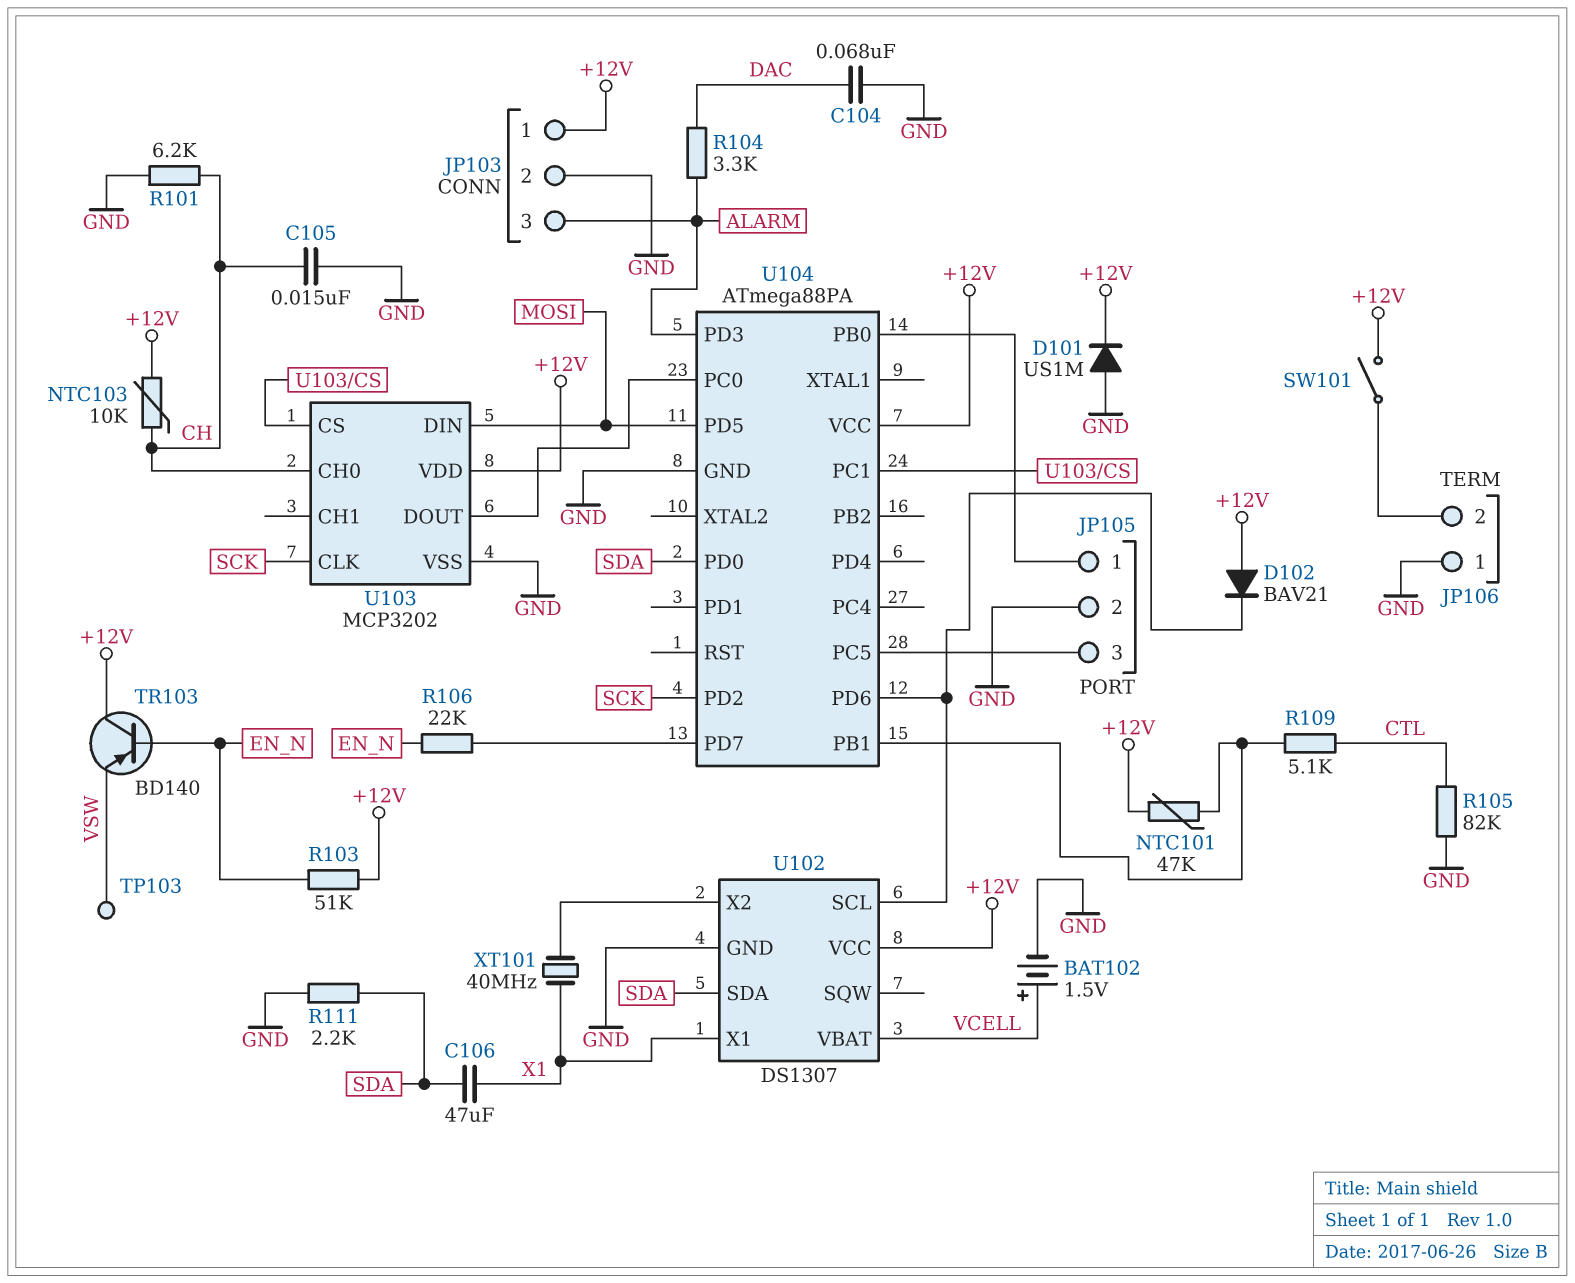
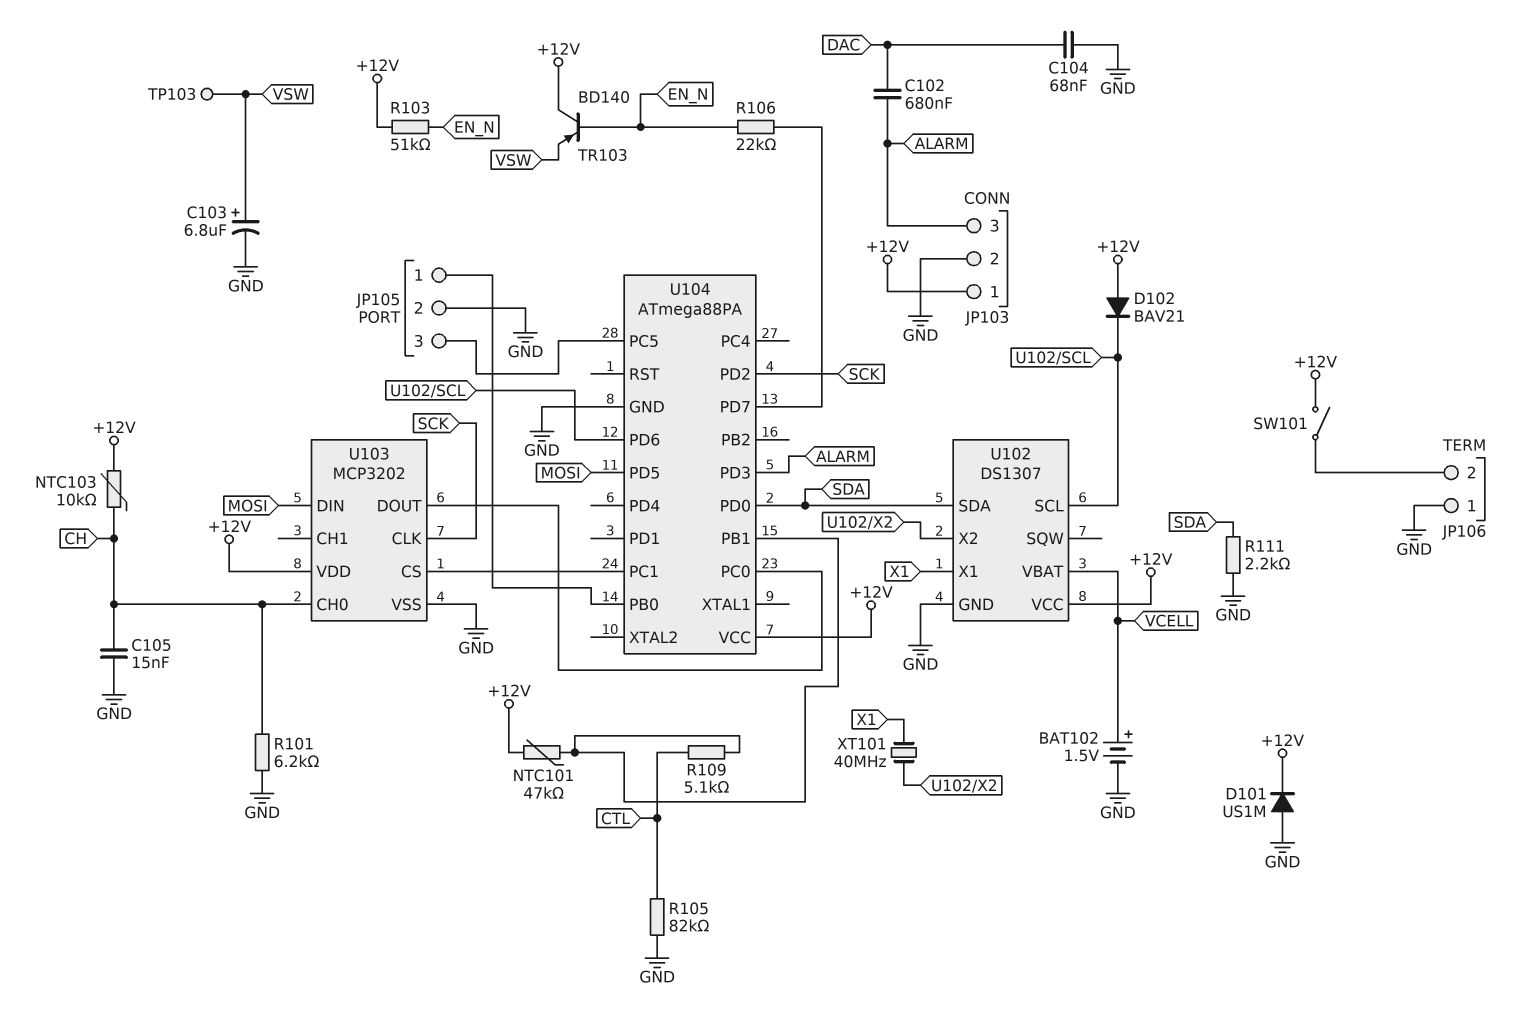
C102: none -> 680nF (ALARM, DAC)
C103: none -> 6.8uF (plus VSW, minus GND)
C106: 47uF (SDA, X1) -> none
R104: 3.3k (ALARM, DAC) -> none

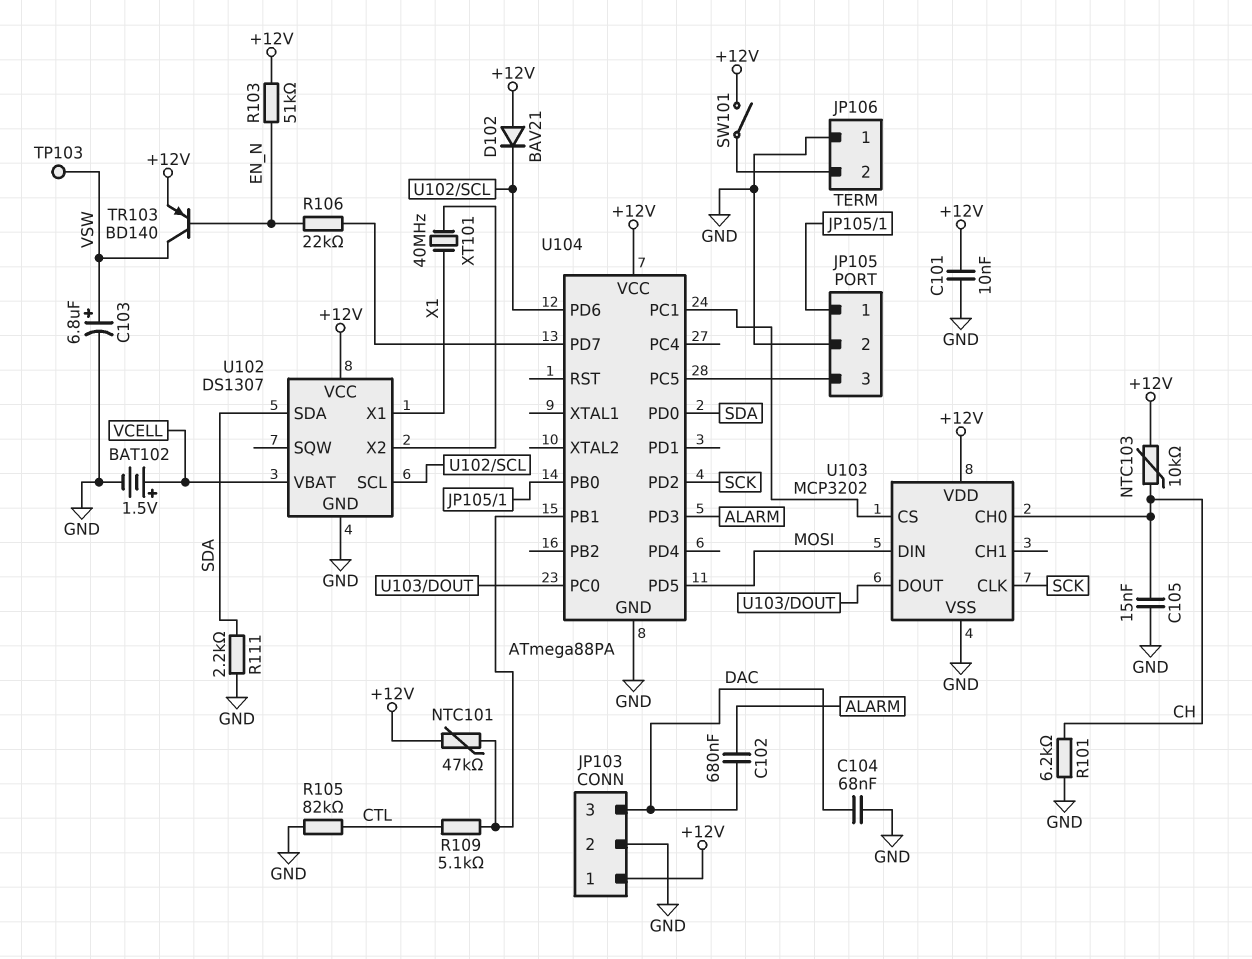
C101: none -> 10nF (+12V, GND)
D101: diode US1M (A GND, K +12V) -> none
JP103 pin 3: ALARM -> DAC
TR103: PNP BD140 (B EN_N, C +12V, E VSW) -> PNP BD140 (B EN_N, C VSW, E +12V)

